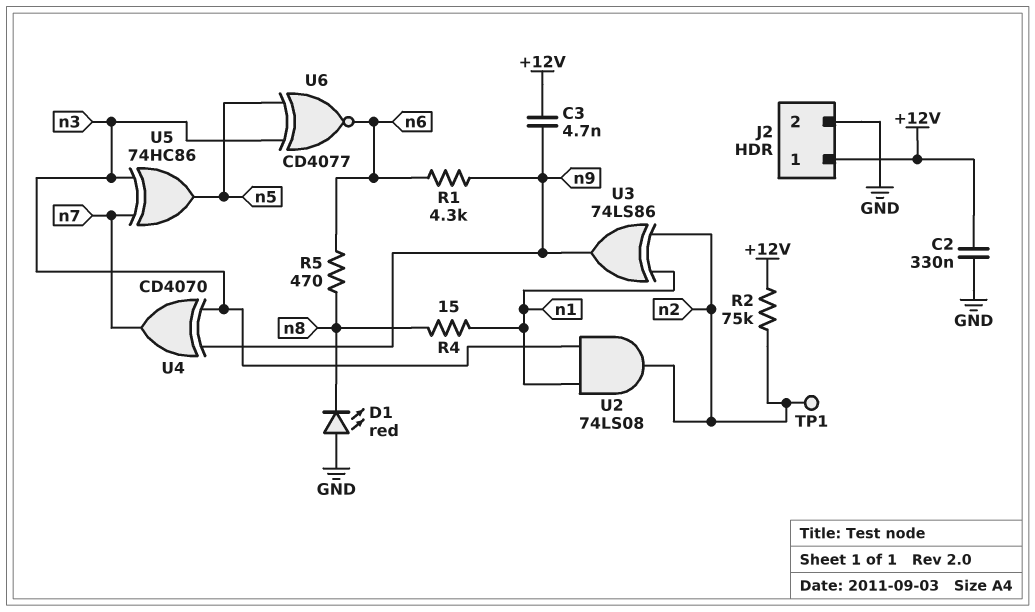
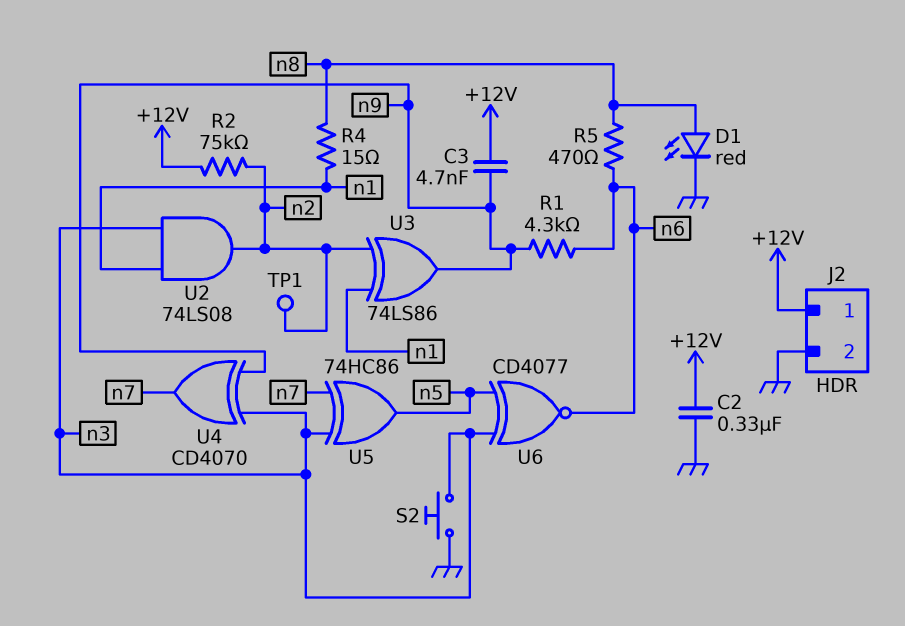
D1: LED red (A GND, K n8) -> LED red (A n8, K GND)
S2: none -> button (GND, n3)

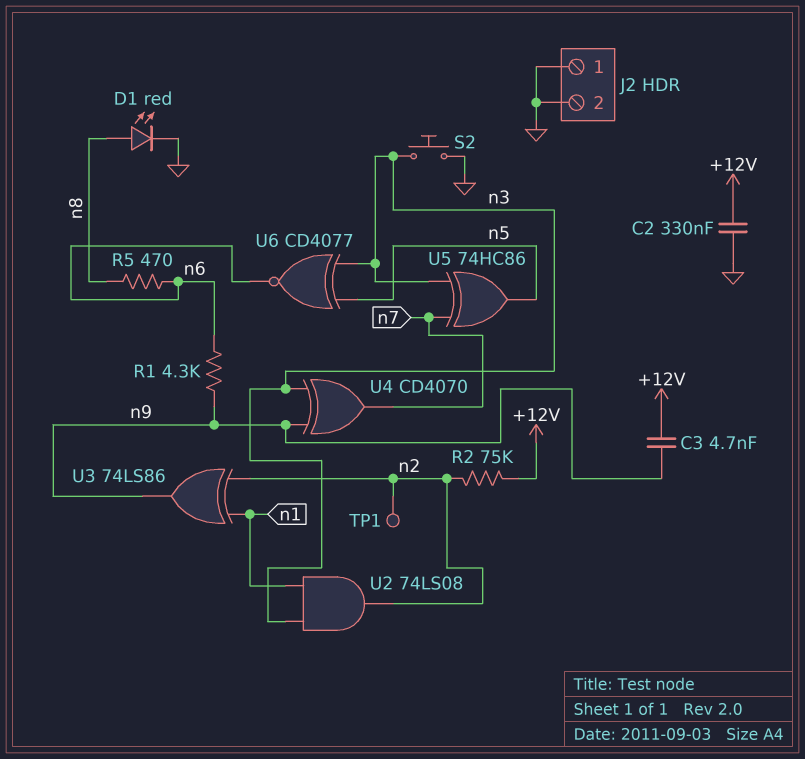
J2 pin 1: +12V -> GND
R4: 15 (n1, n8) -> none

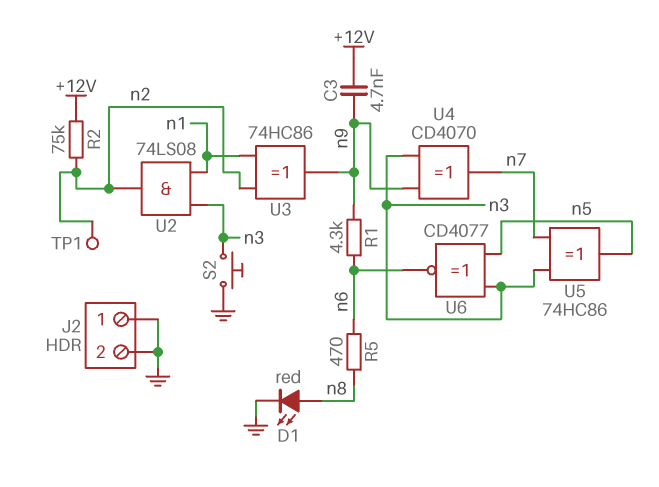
C2: 330nF (+12V, GND) -> none
U3: XOR 74LS86 (in n1, in n2, out n9) -> XOR 74HC86 (in n1, in n2, out n9)

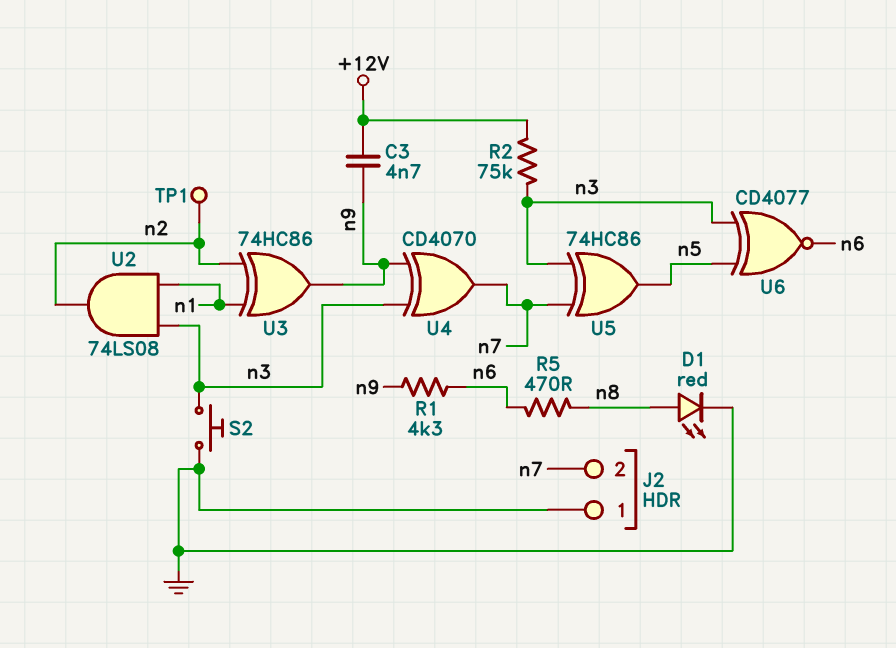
J2 pin 2: GND -> n7
R2: 75k (+12V, n2) -> 75k (+12V, n3)

